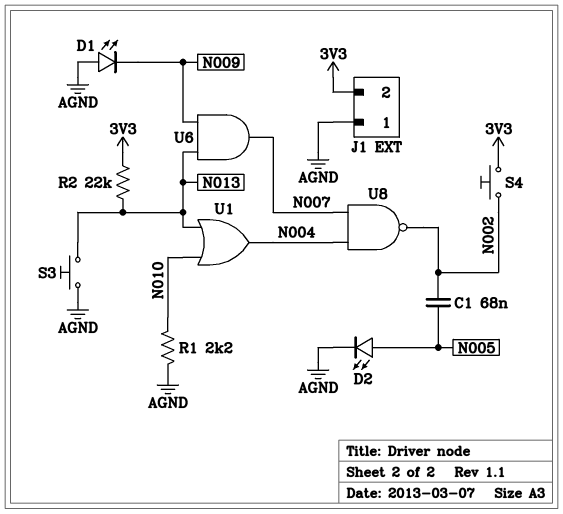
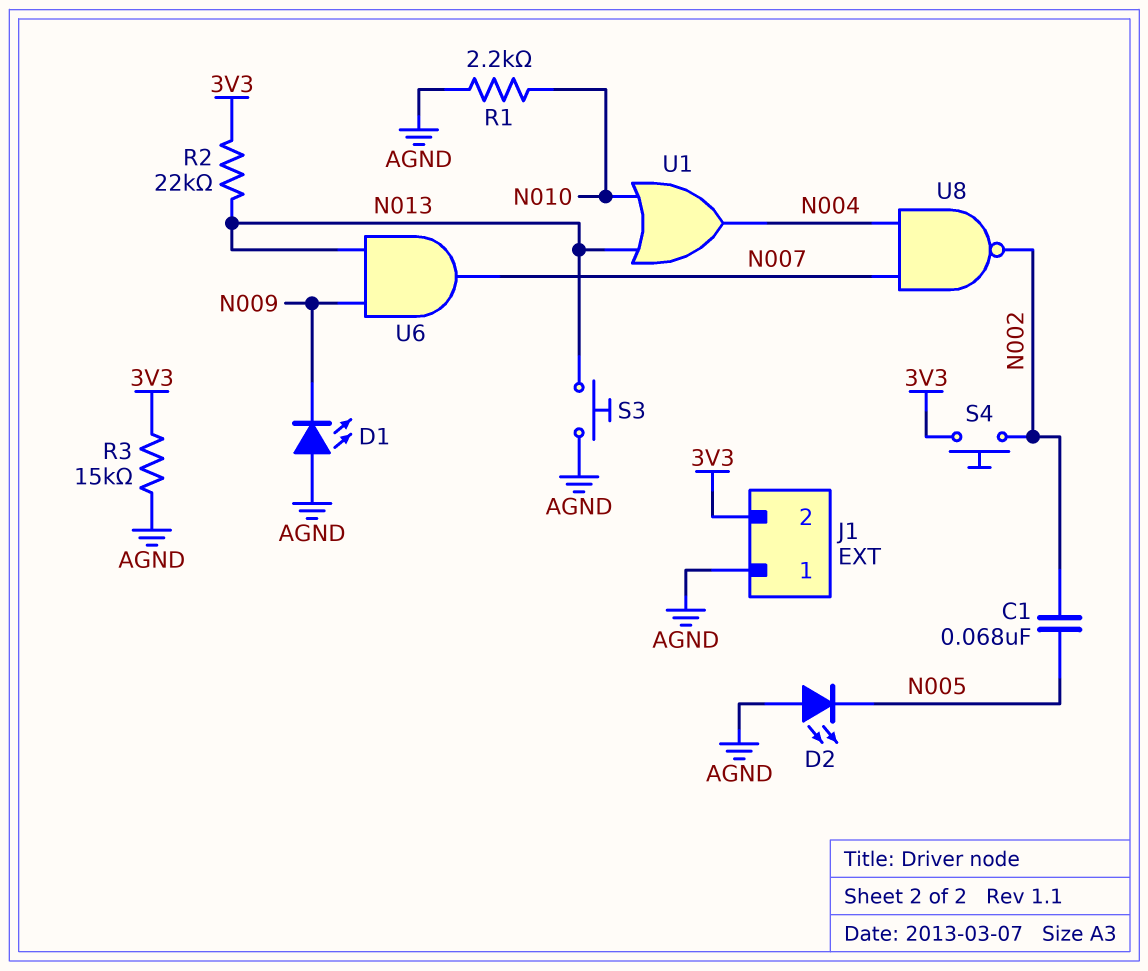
D2: LED (A N005, K AGND) -> LED (A AGND, K N005)
R3: none -> 15k (3V3, AGND)

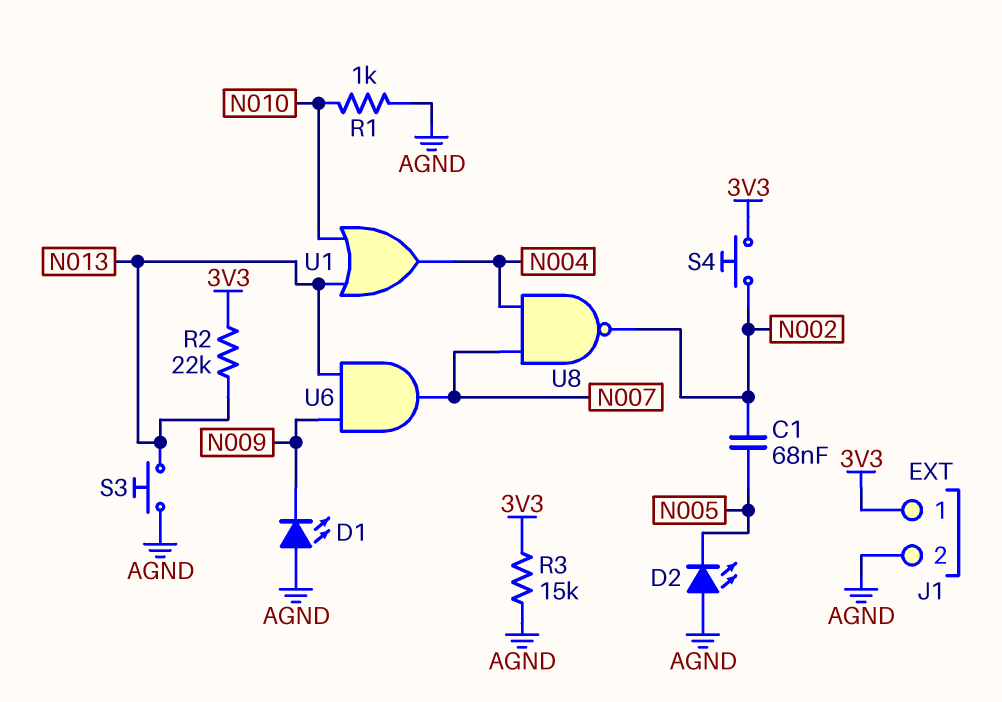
J1 pin 1: AGND -> 3V3
J1 pin 2: 3V3 -> AGND
R1: 2.2k (AGND, N010) -> 1k (AGND, N010)

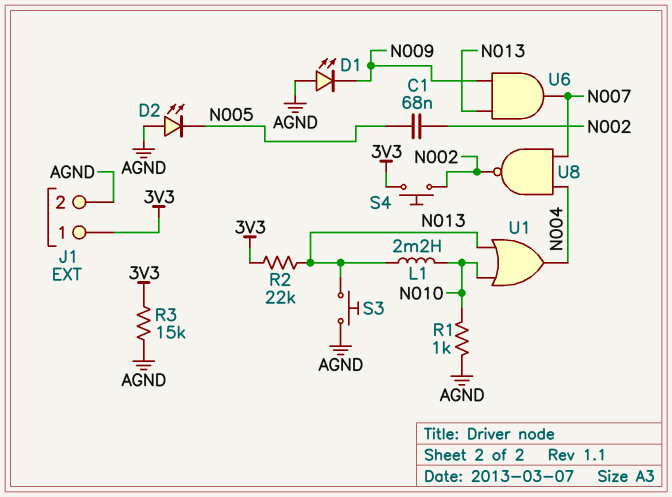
L1: none -> 2.2mH (N010, N013)

